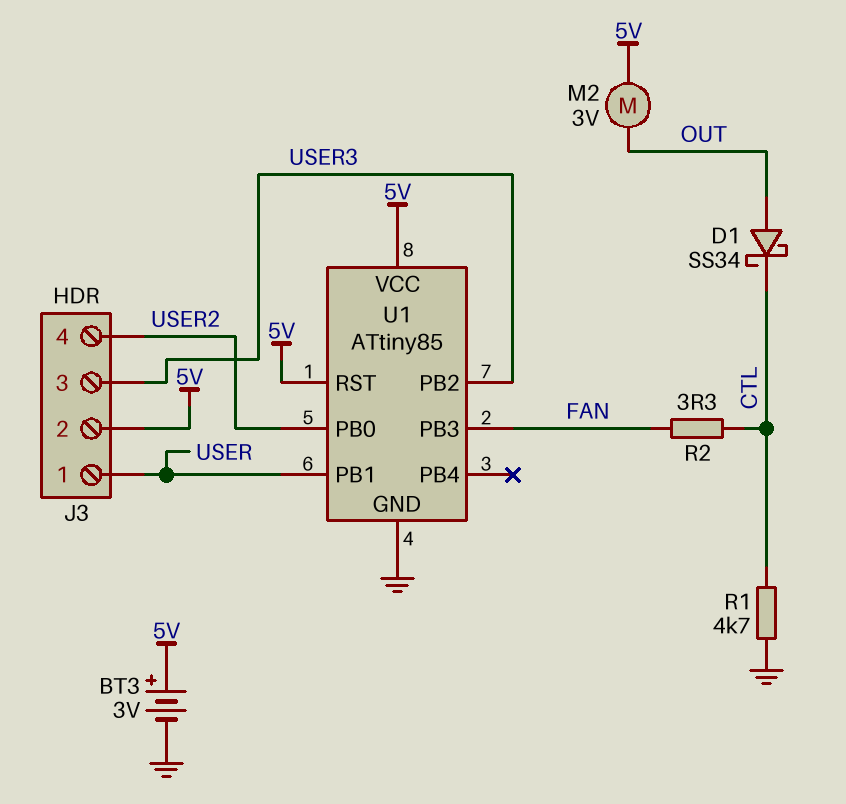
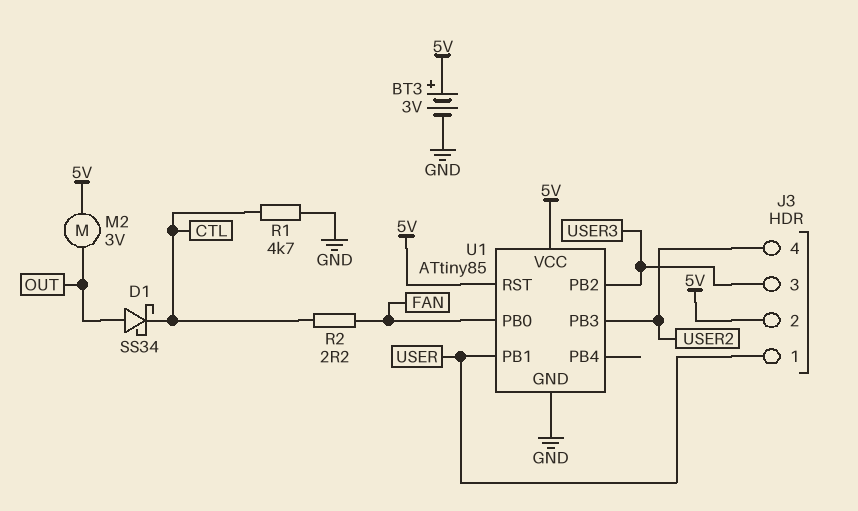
R2: 3.3 (CTL, FAN) -> 2.2 (CTL, FAN)
U1 pin PB0: USER2 -> FAN
U1 pin PB3: FAN -> USER2

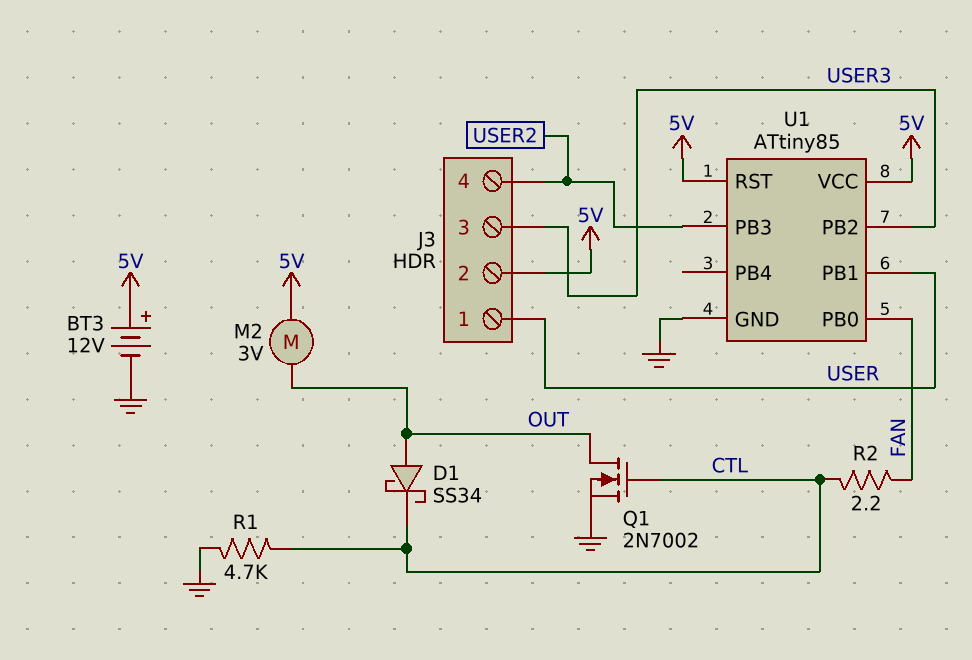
BT3: 3V (plus 5V, minus GND) -> 12V (plus 5V, minus GND)
Q1: none -> NMOS 2N7002 (G CTL, D OUT, S GND)

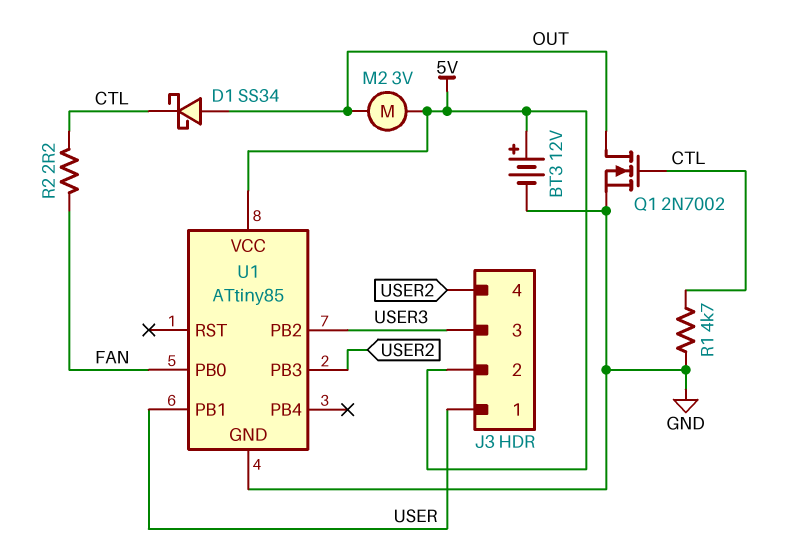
U1 pin RST: 5V -> none

